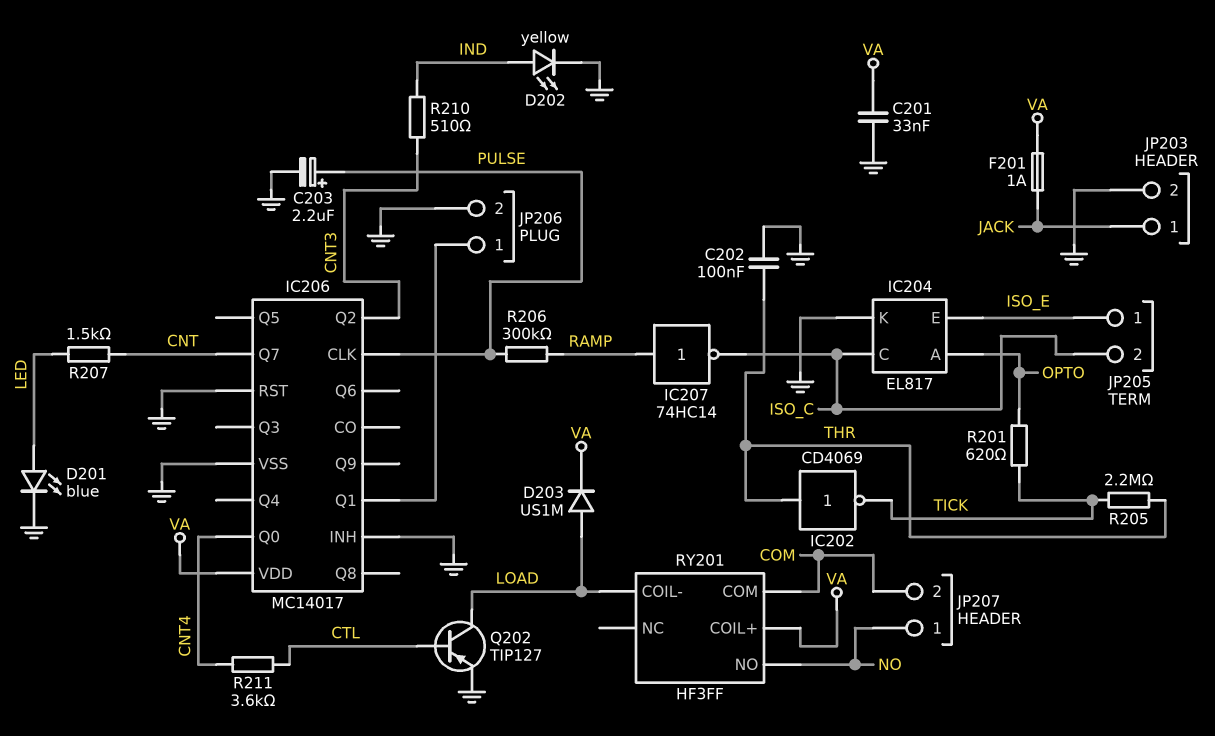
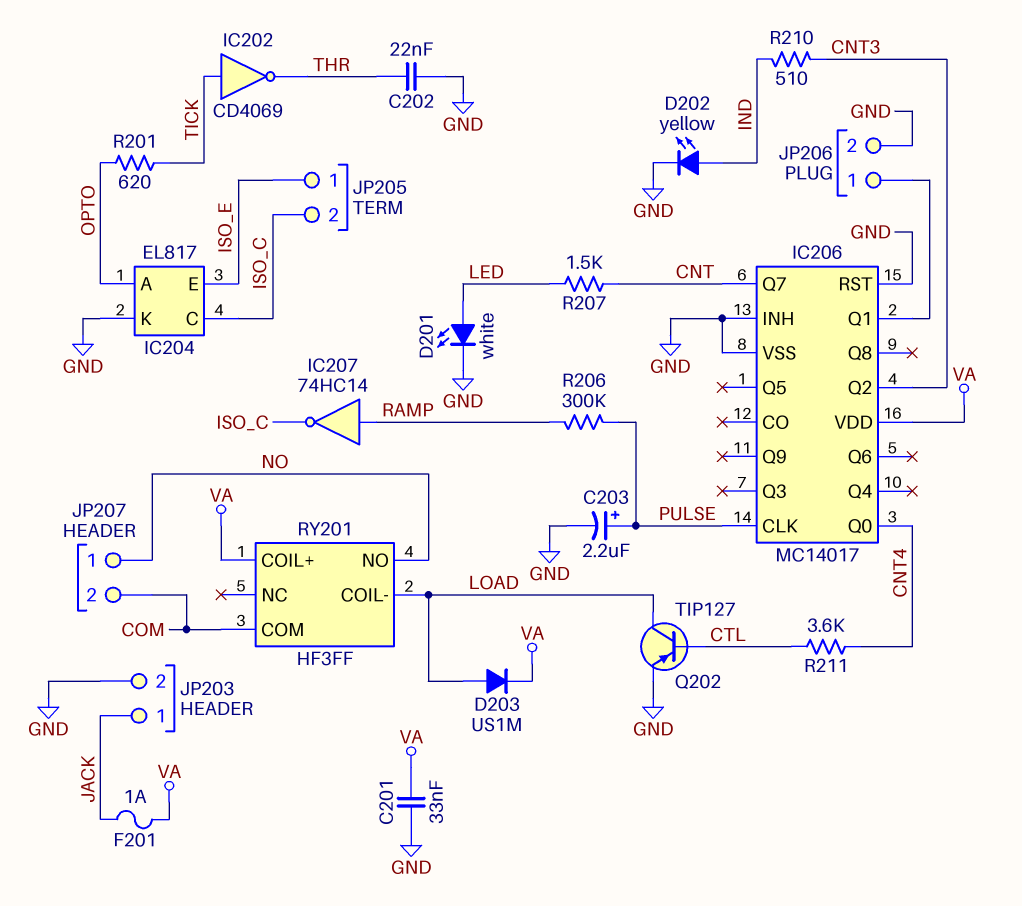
C202: 100nF (GND, THR) -> 22nF (GND, THR)
D201: LED blue (A LED, K GND) -> LED white (A LED, K GND)
IC202: NOT CD4069 (in THR, out TICK) -> NOT CD4069 (in TICK, out THR)
R205: 2.2M (THR, TICK) -> none

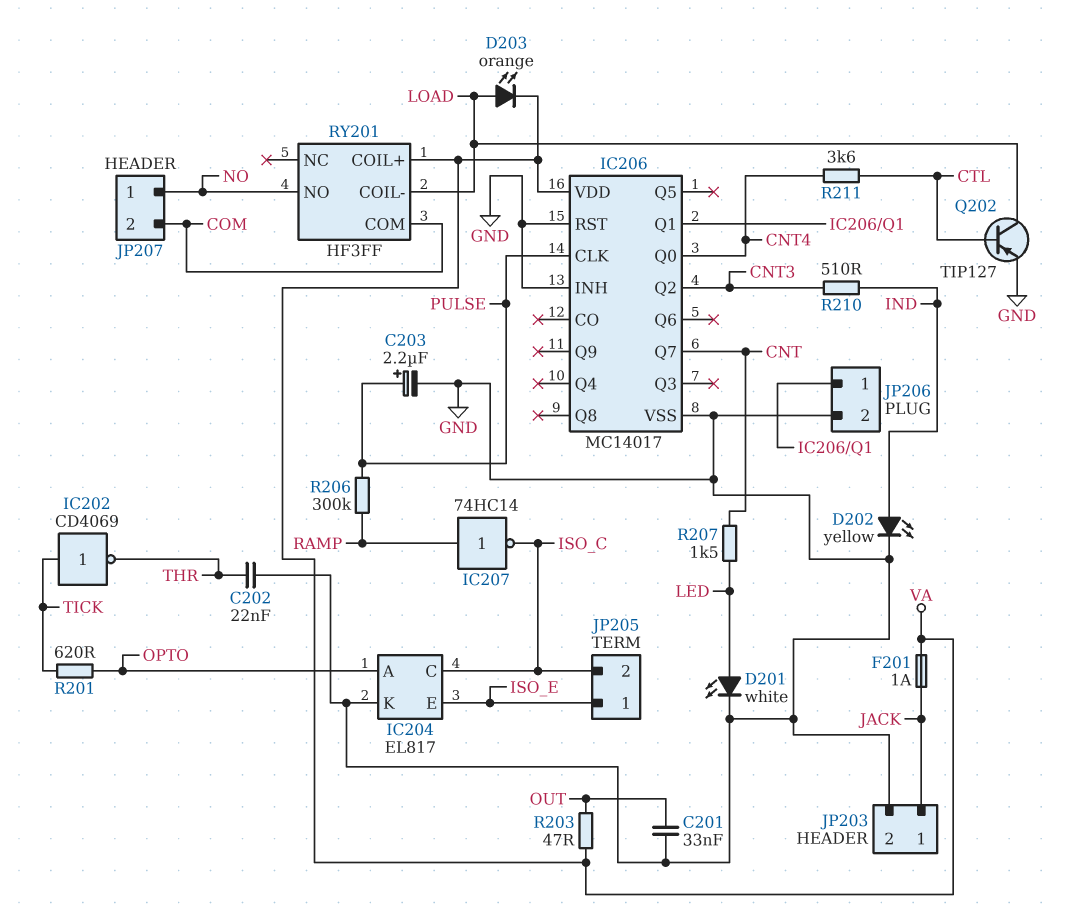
C201: 33nF (GND, VA) -> 33nF (GND, OUT)
D203: diode US1M (A LOAD, K VA) -> LED orange (A LOAD, K VA)
R203: none -> 47 (OUT, VA)

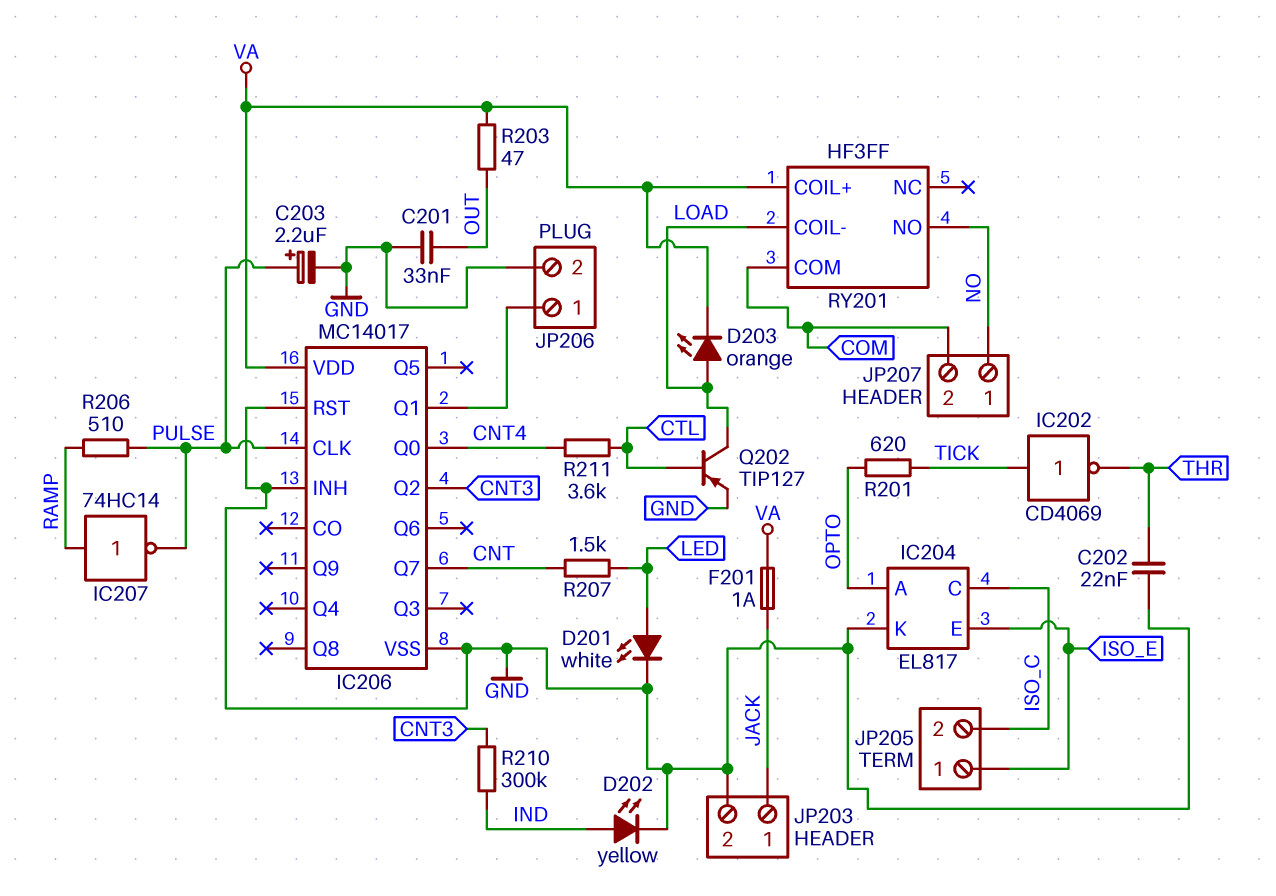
IC207: NOT 74HC14 (in RAMP, out ISO_C) -> NOT 74HC14 (in RAMP, out PULSE)
R206: 300k (PULSE, RAMP) -> 510 (PULSE, RAMP)
R210: 510 (CNT3, IND) -> 300k (CNT3, IND)

